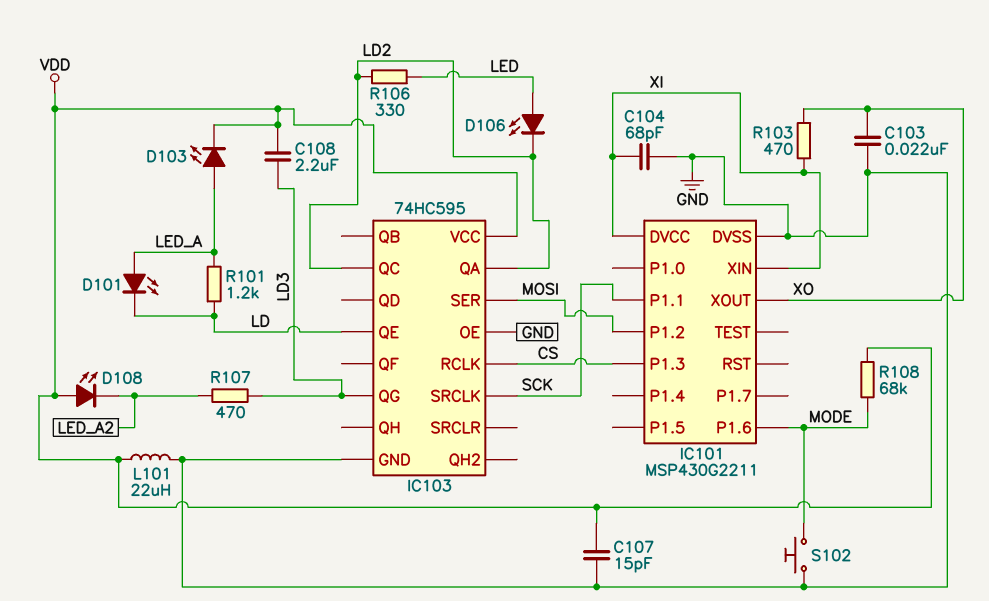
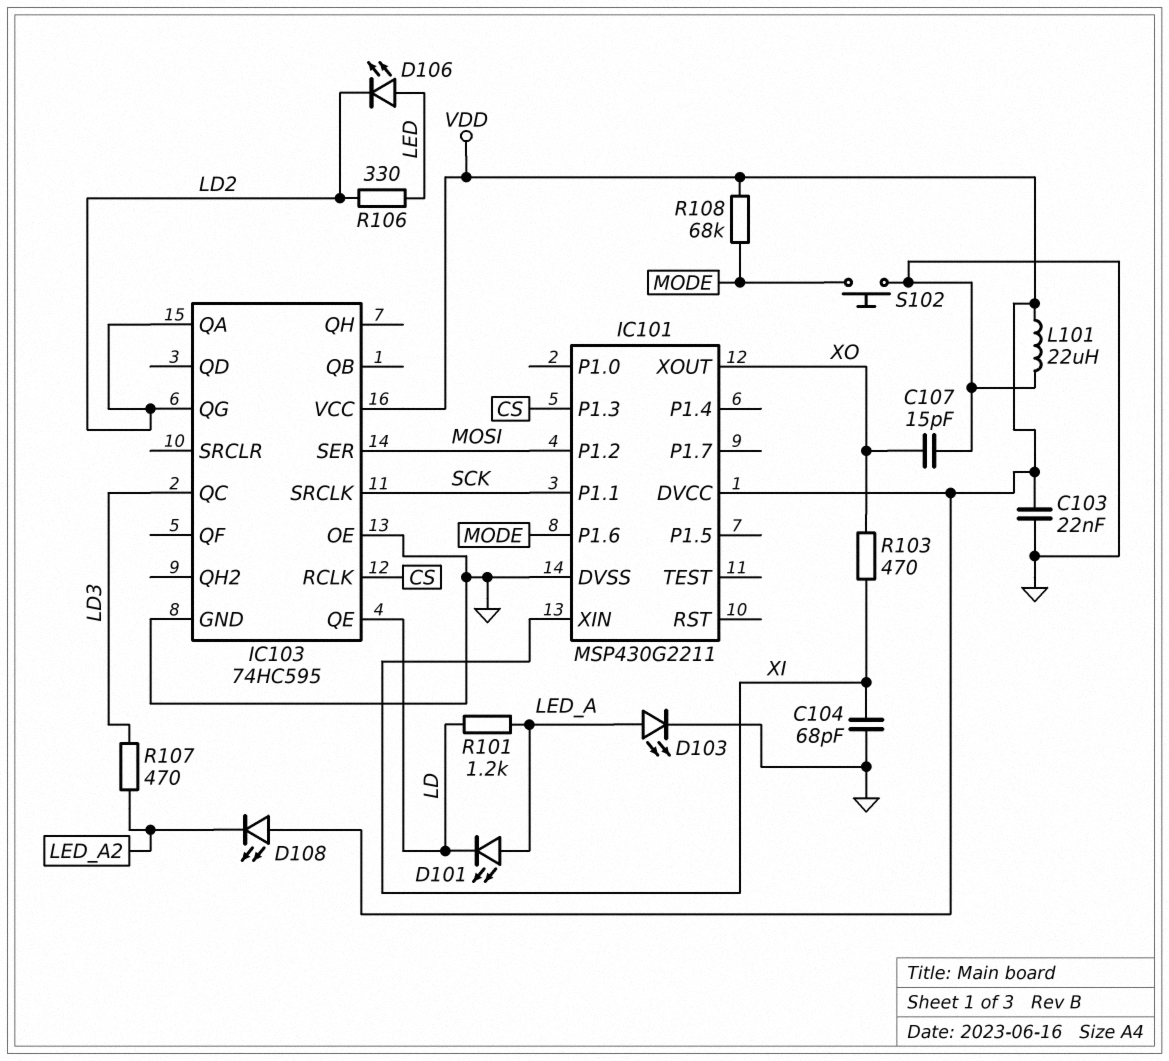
C103: 22nF (GND, XO) -> 22nF (GND, VDD)
C107: 15pF (GND, VDD) -> 15pF (GND, XO)
C108: 2.2uF (LD3, VDD) -> none
D103: LED (A LED_A, K VDD) -> LED (A LED_A, K GND)
IC101 pin DVCC: XI -> VDD
IC103 pin QC: LD2 -> LD3
IC103 pin QG: LD3 -> LD2

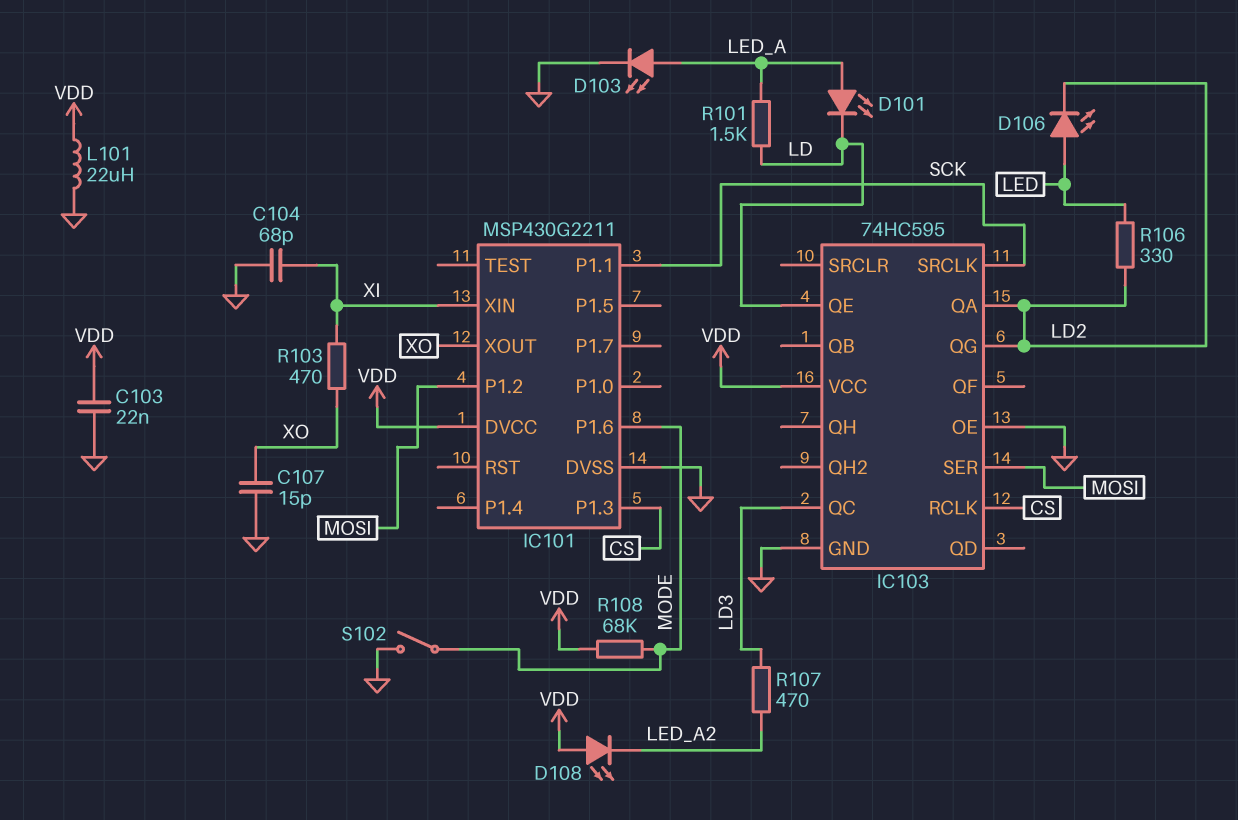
R101: 1.2k (LD, LED_A) -> 1.5k (LD, LED_A)
S102: button (GND, MODE) -> switch (GND, MODE)

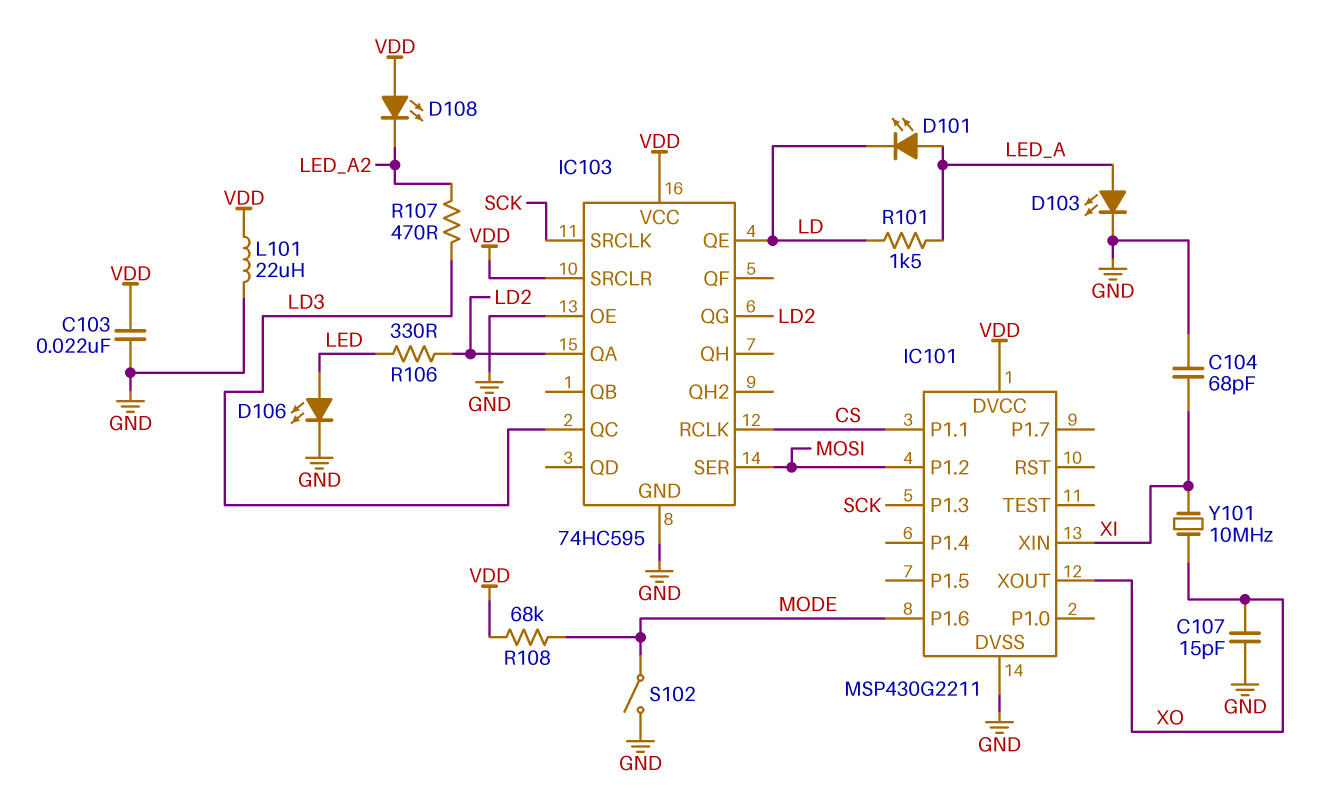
D106: LED (A LED, K LD2) -> LED (A LED, K GND)
IC101 pin P1.1: SCK -> CS
IC101 pin P1.3: CS -> SCK
IC103 pin SRCLR: none -> VDD
R103: 470 (XI, XO) -> none
Y101: none -> 10MHz (XI, XO)

